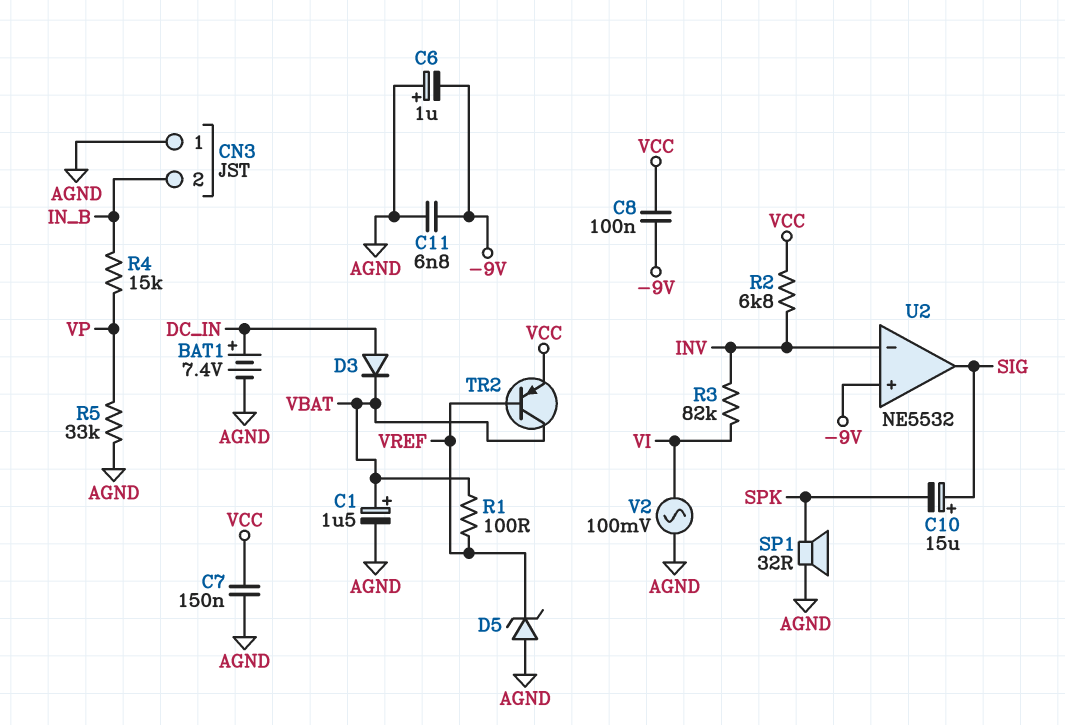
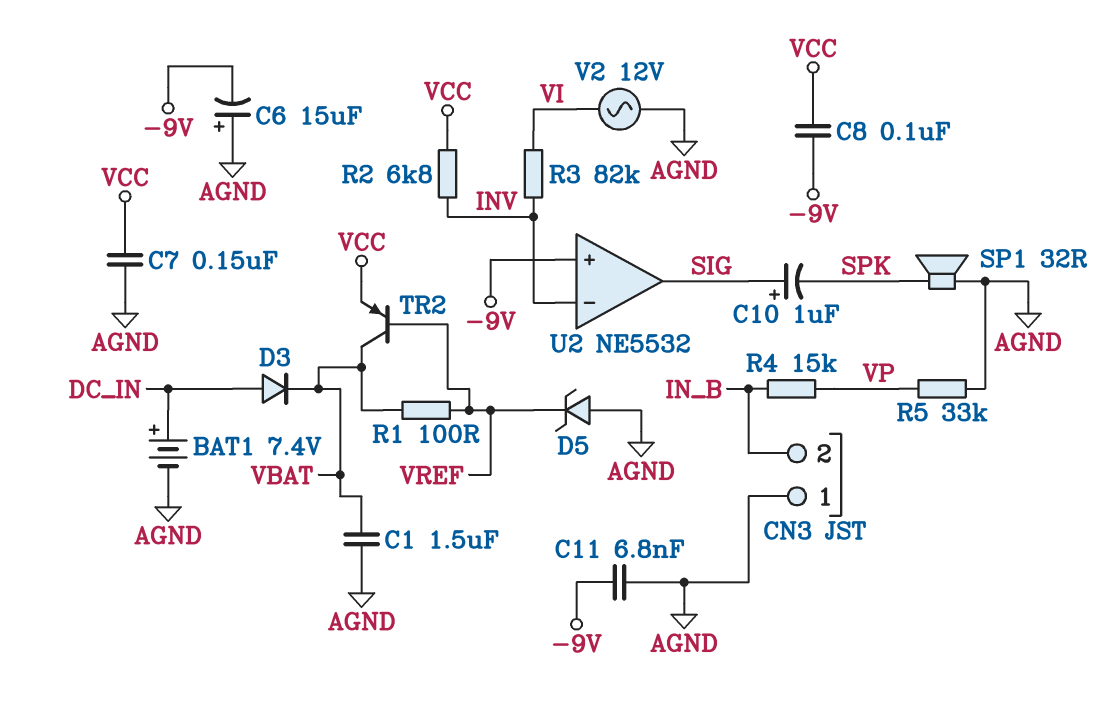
C1: 1.5uF (plus VBAT, minus AGND) -> 1.5uF (AGND, VBAT)
C6: 1uF (plus AGND, minus -9V) -> 15uF (plus AGND, minus -9V)
C10: 15uF (plus SIG, minus SPK) -> 1uF (plus SIG, minus SPK)
V2: AC 100mV (AGND, VI) -> AC 12V (AGND, VI)

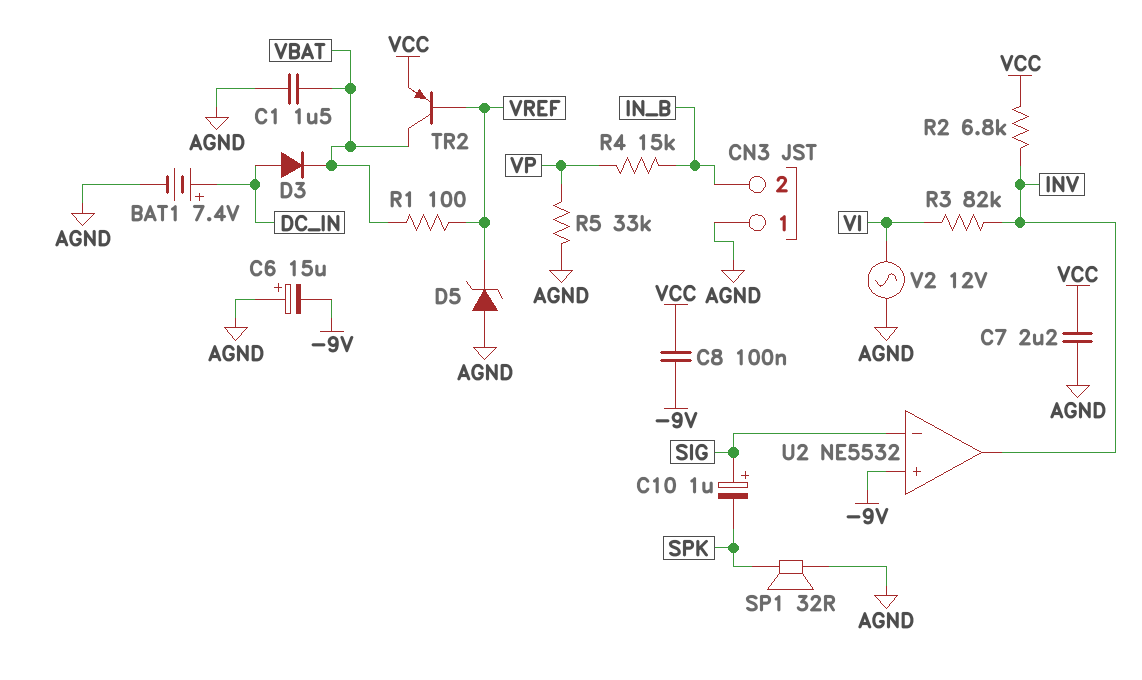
C7: 150nF (AGND, VCC) -> 2.2uF (AGND, VCC)
C11: 6.8nF (-9V, AGND) -> none
U2 pin in-: INV -> SIG
U2 pin out: SIG -> INV

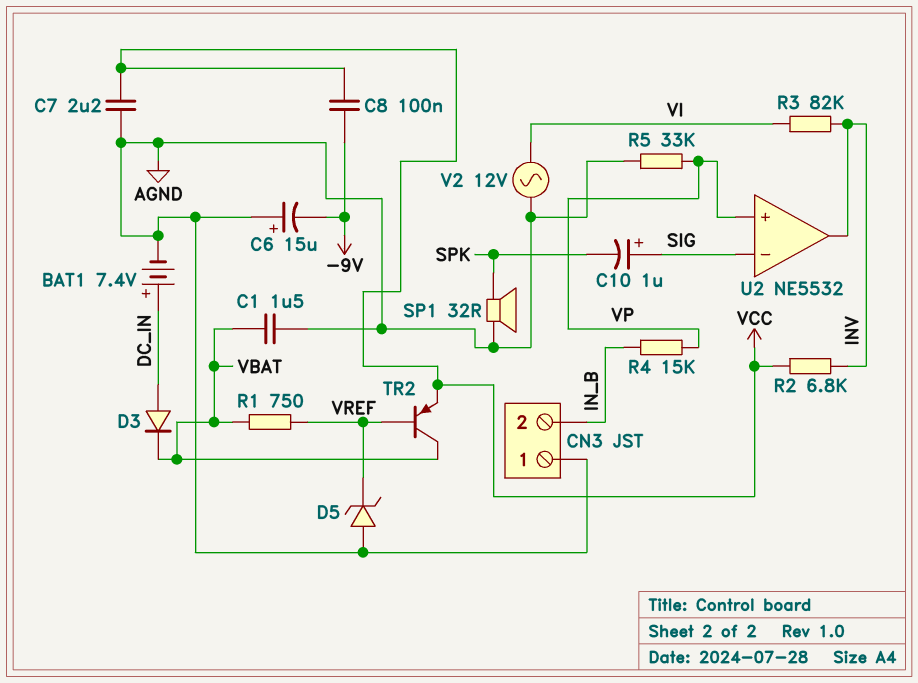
R1: 100 (VBAT, VREF) -> 750 (VBAT, VREF)
U2 pin in+: -9V -> VP

